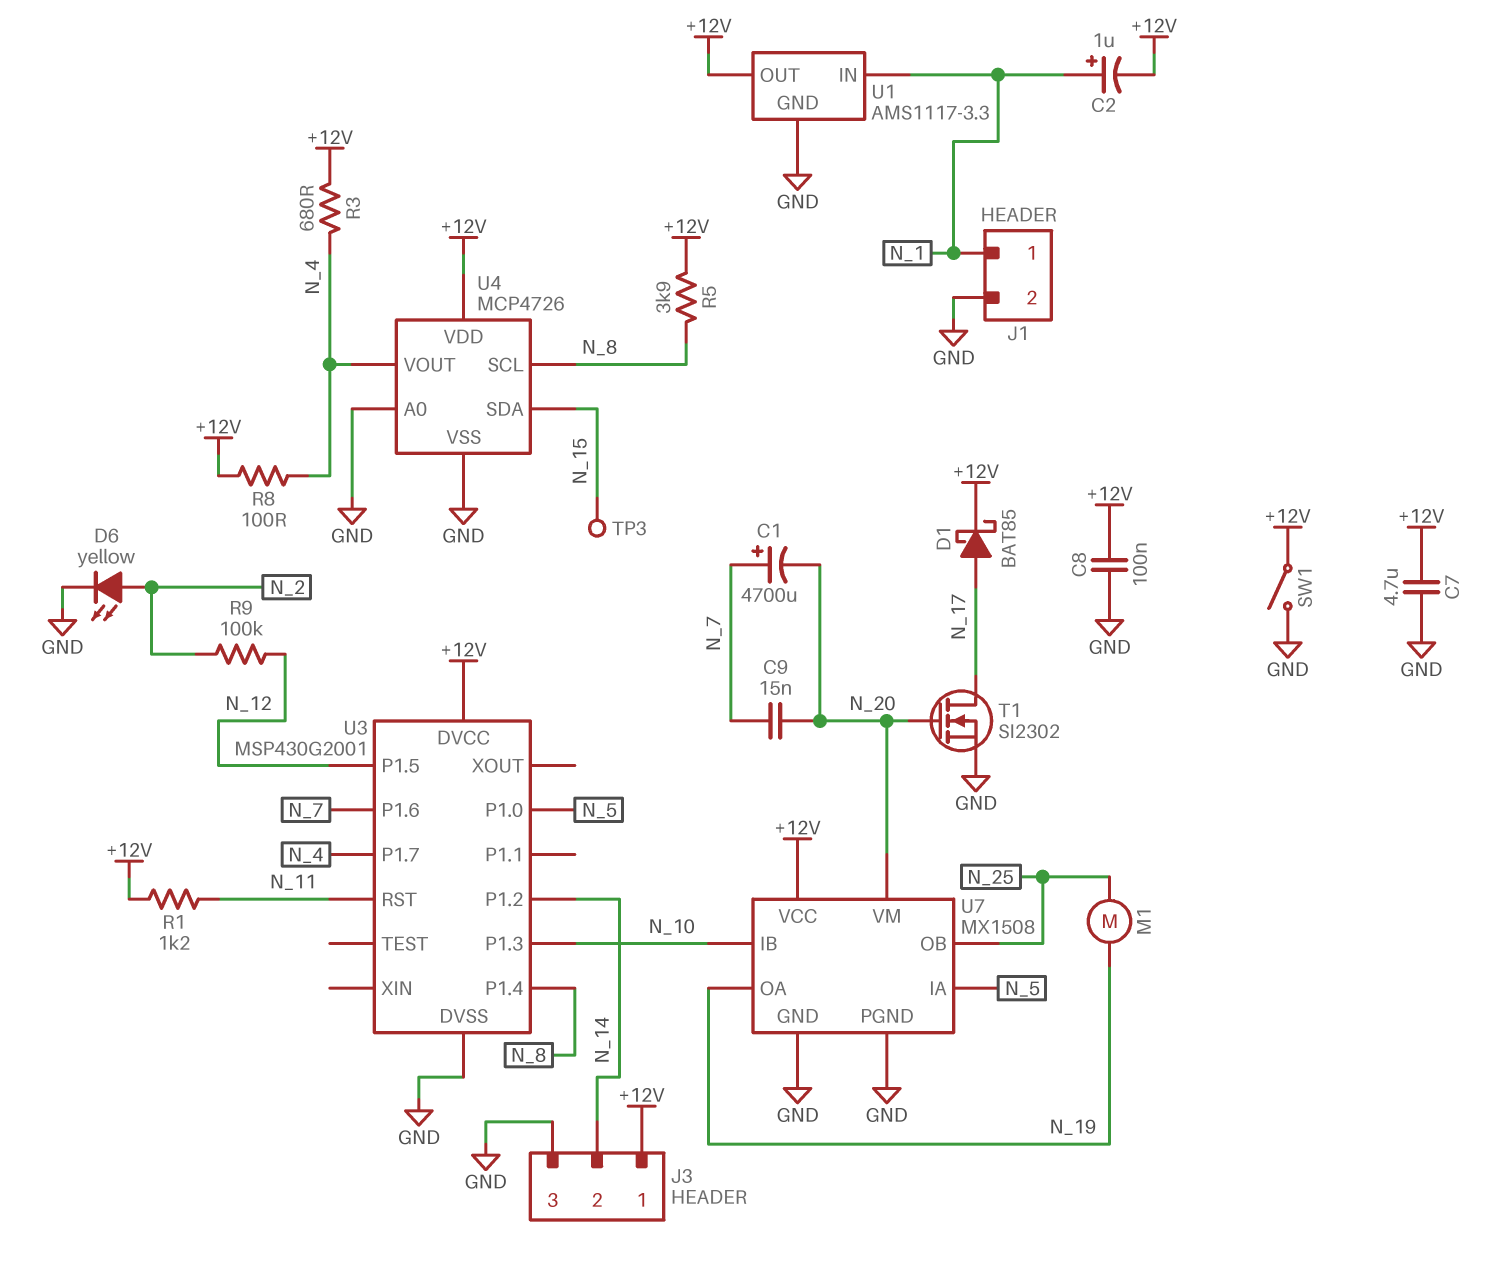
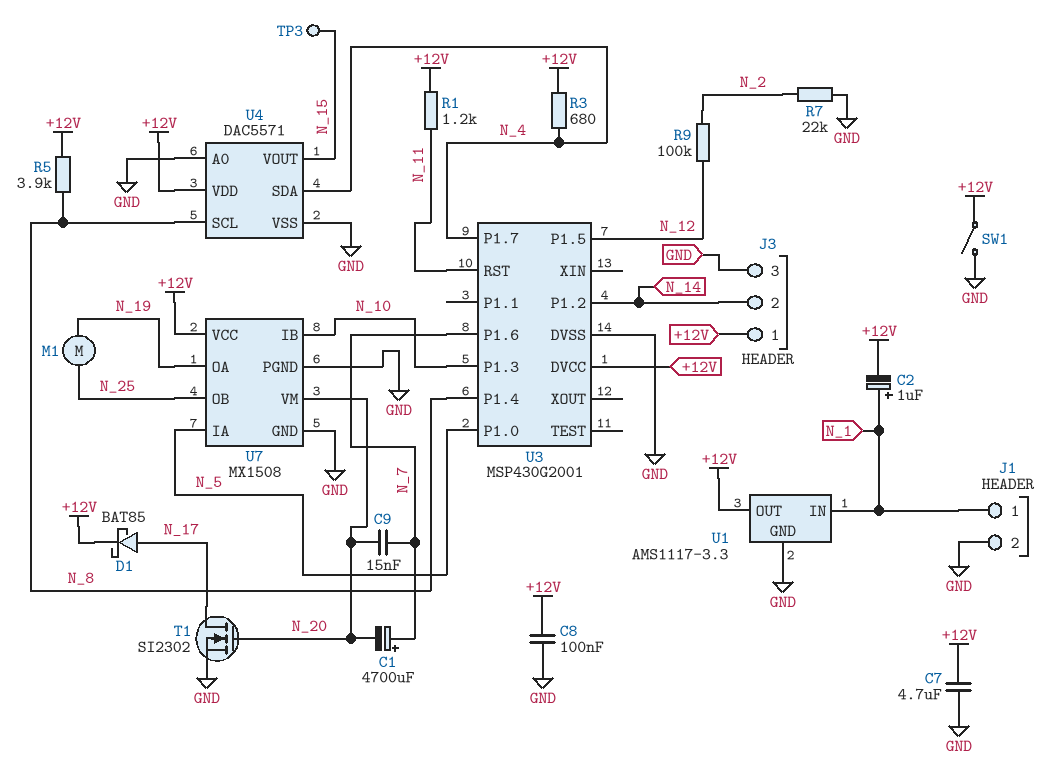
D6: LED yellow (A N_2, K GND) -> none
R7: none -> 22k (GND, N_2)
R8: 100 (+12V, N_4) -> none
U4: MCP4726 -> DAC5571
U4 pin SDA: N_15 -> N_4
U4 pin VOUT: N_4 -> N_15

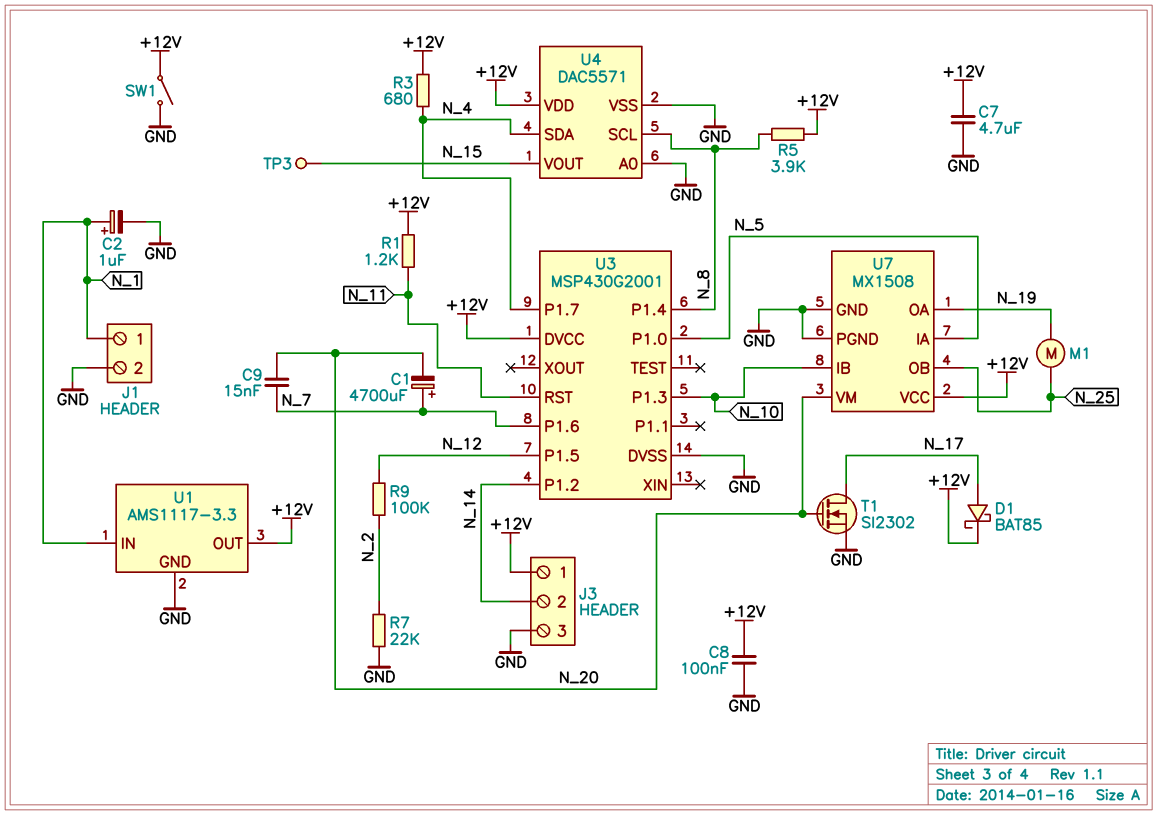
C2: 1uF (plus N_1, minus +12V) -> 1uF (plus N_1, minus GND)

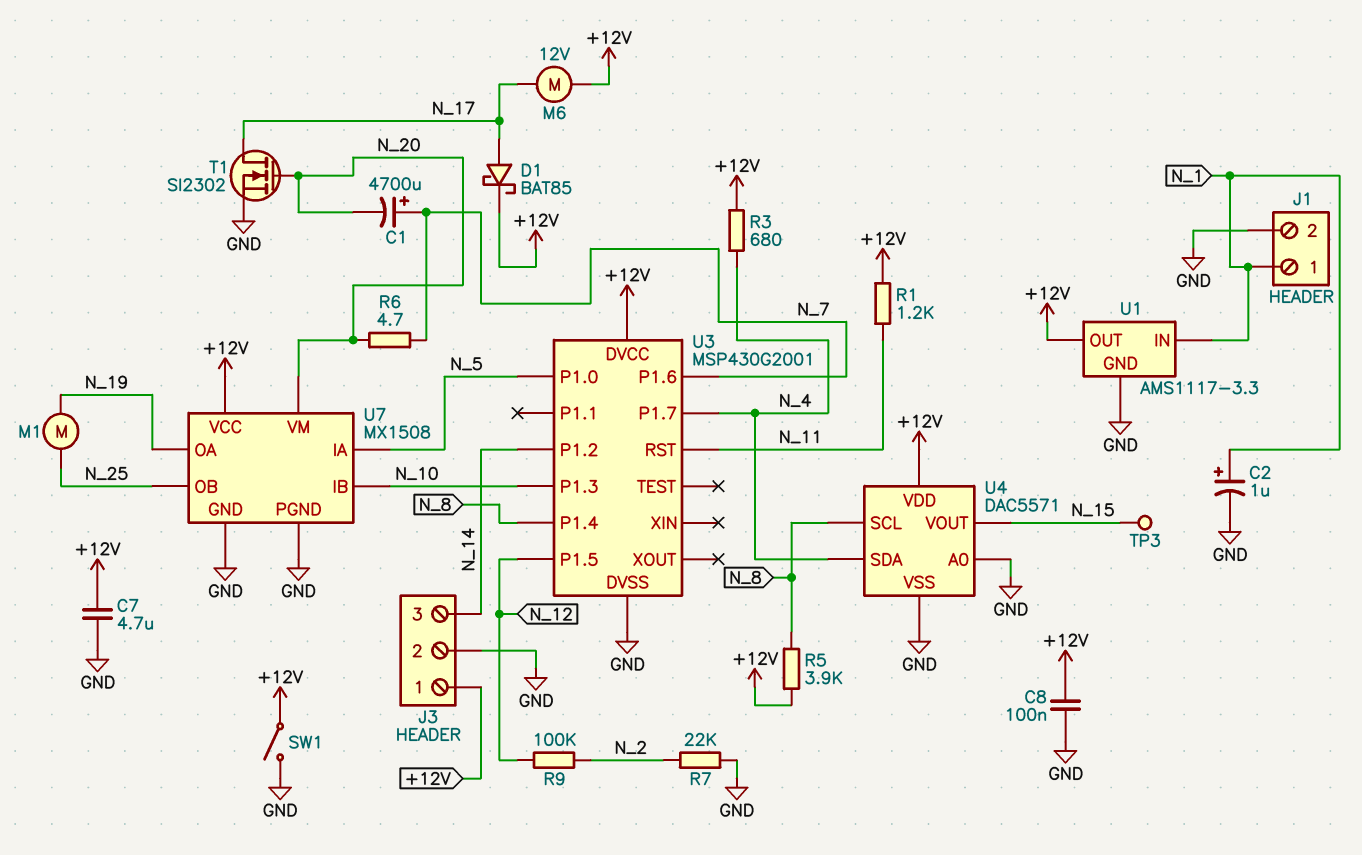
C9: 15nF (N_7, N_20) -> none
J3 pin 2: N_14 -> GND
J3 pin 3: GND -> N_14
M6: none -> motor 12V (+12V, N_17)
R6: none -> 4.7 (N_7, N_20)

